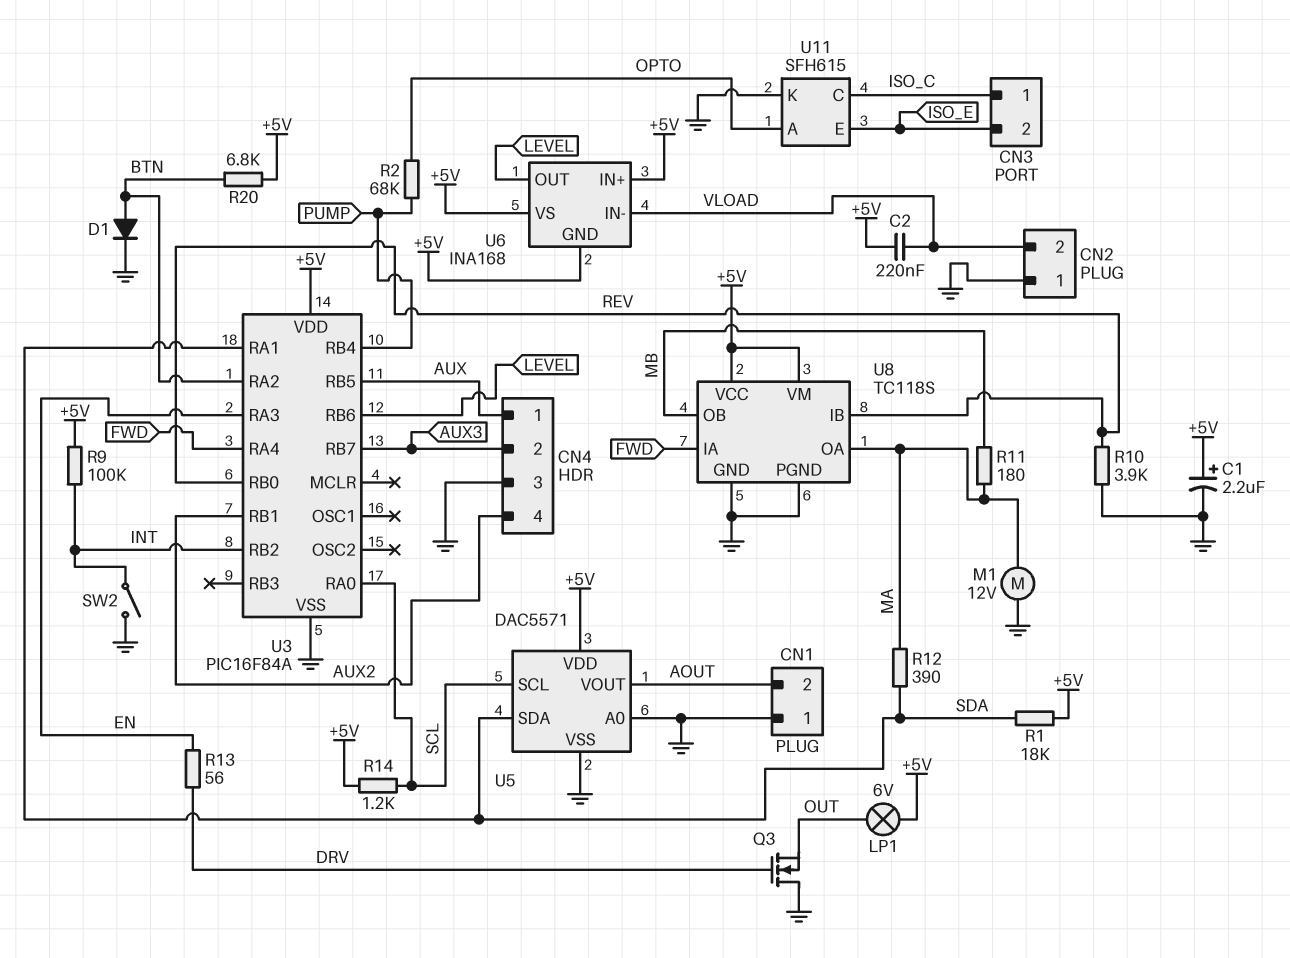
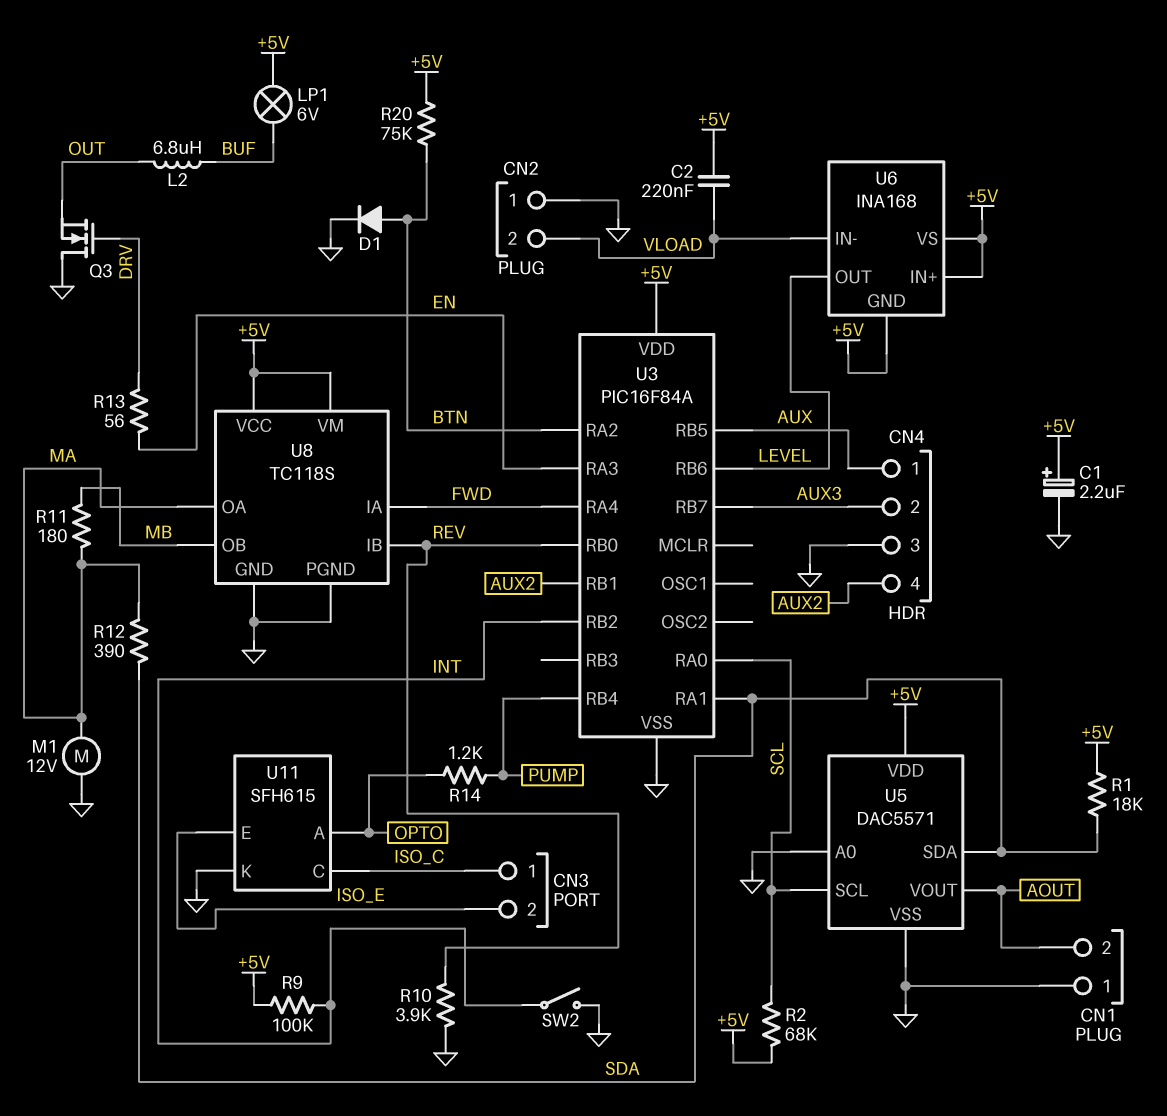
L2: none -> 6.8uH (BUF, OUT)
LP1: lamp 6V (+5V, OUT) -> lamp 6V (+5V, BUF)
R2: 68k (OPTO, PUMP) -> 68k (+5V, SCL)
R14: 1.2k (+5V, SCL) -> 1.2k (OPTO, PUMP)
R20: 6.8k (+5V, BTN) -> 75k (+5V, BTN)

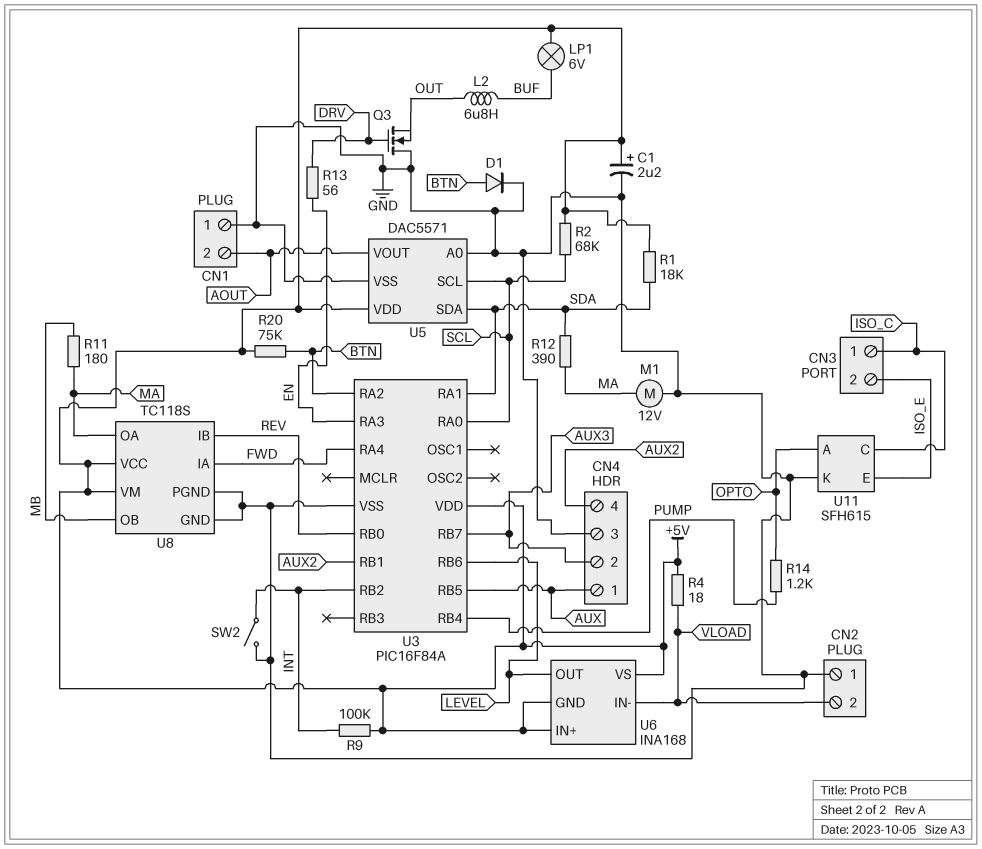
C2: 220nF (+5V, VLOAD) -> none
R4: none -> 18 (+5V, VLOAD)
R10: 3.9k (GND, REV) -> none

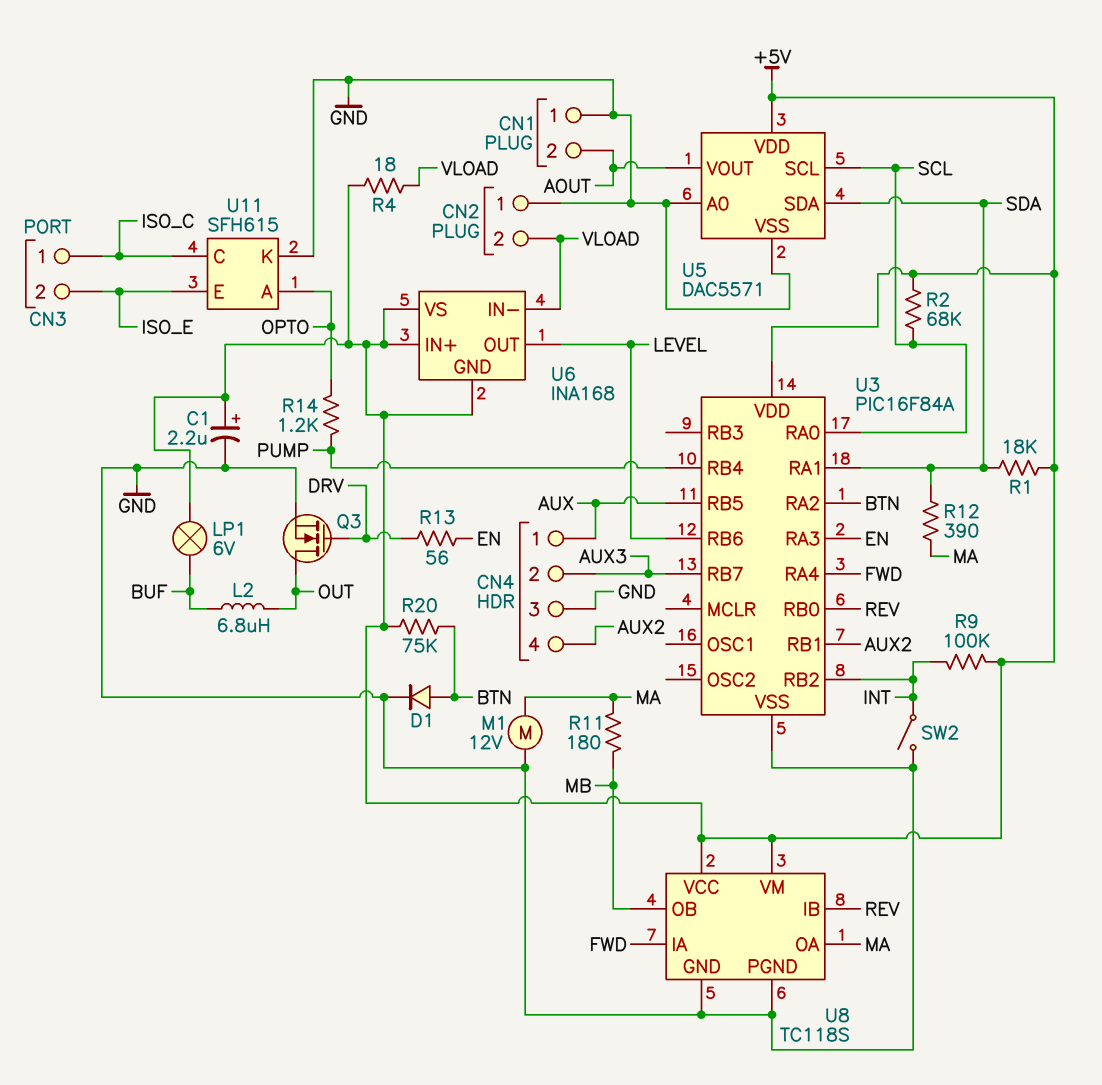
Q3: NMOS (G DRV, D GND, S OUT) -> NMOS (G DRV, D OUT, S GND)

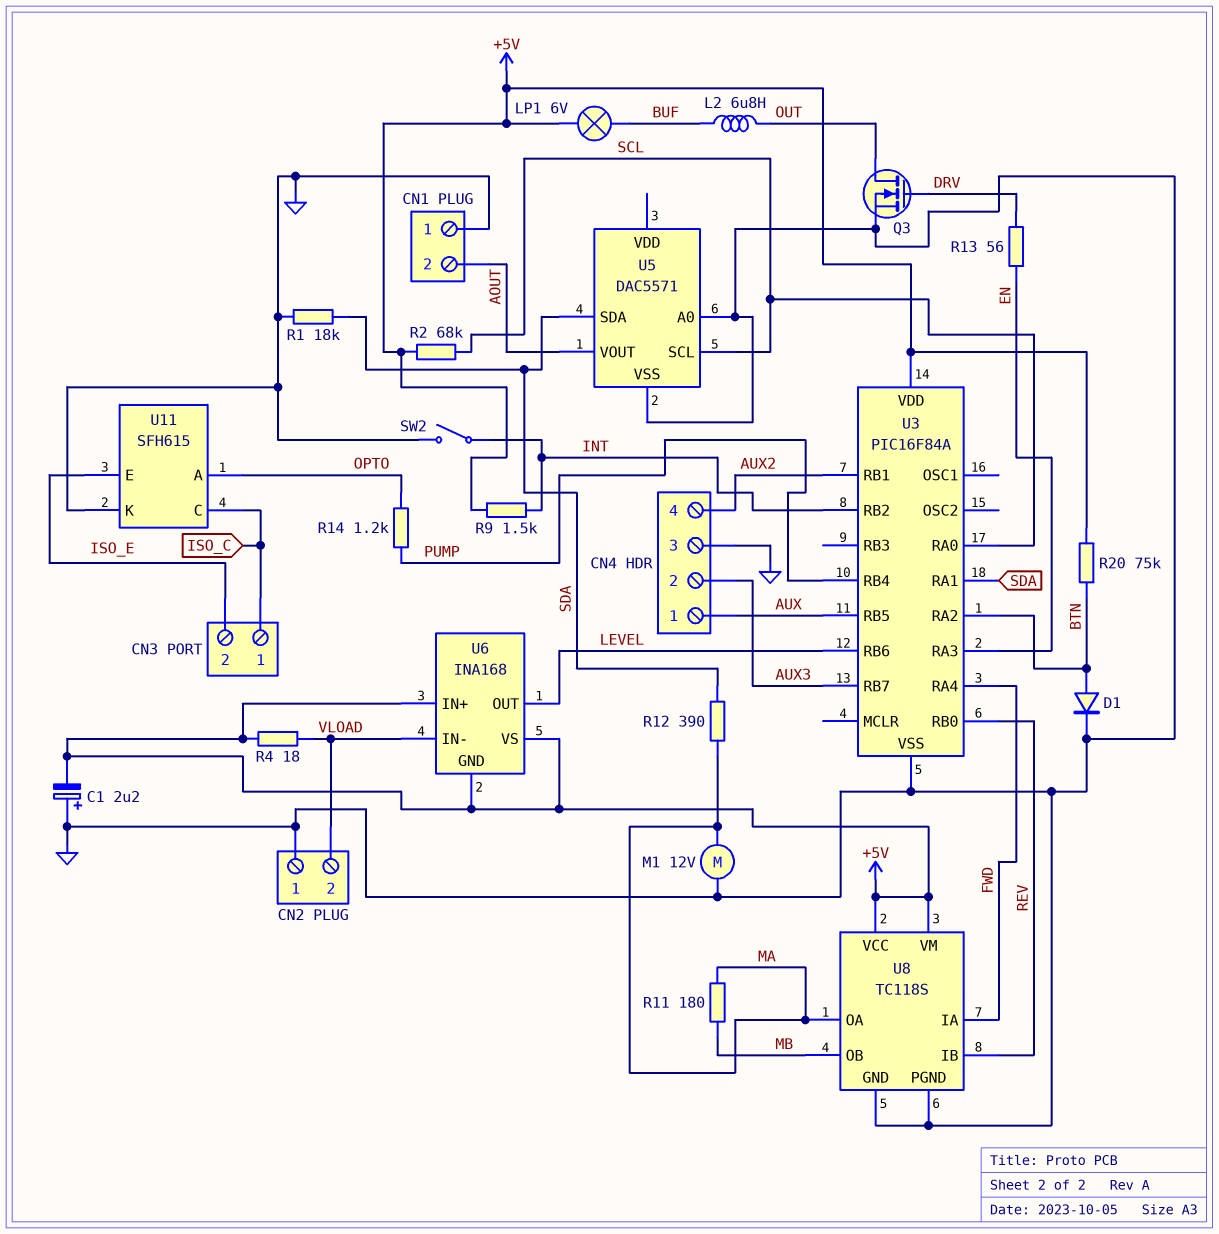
C1: 2.2uF (plus +5V, minus GND) -> 2.2uF (plus GND, minus +5V)
R1: 18k (+5V, SDA) -> 18k (GND, SDA)
R9: 100k (+5V, INT) -> 1.5k (+5V, INT)
U5 pin VDD: +5V -> none

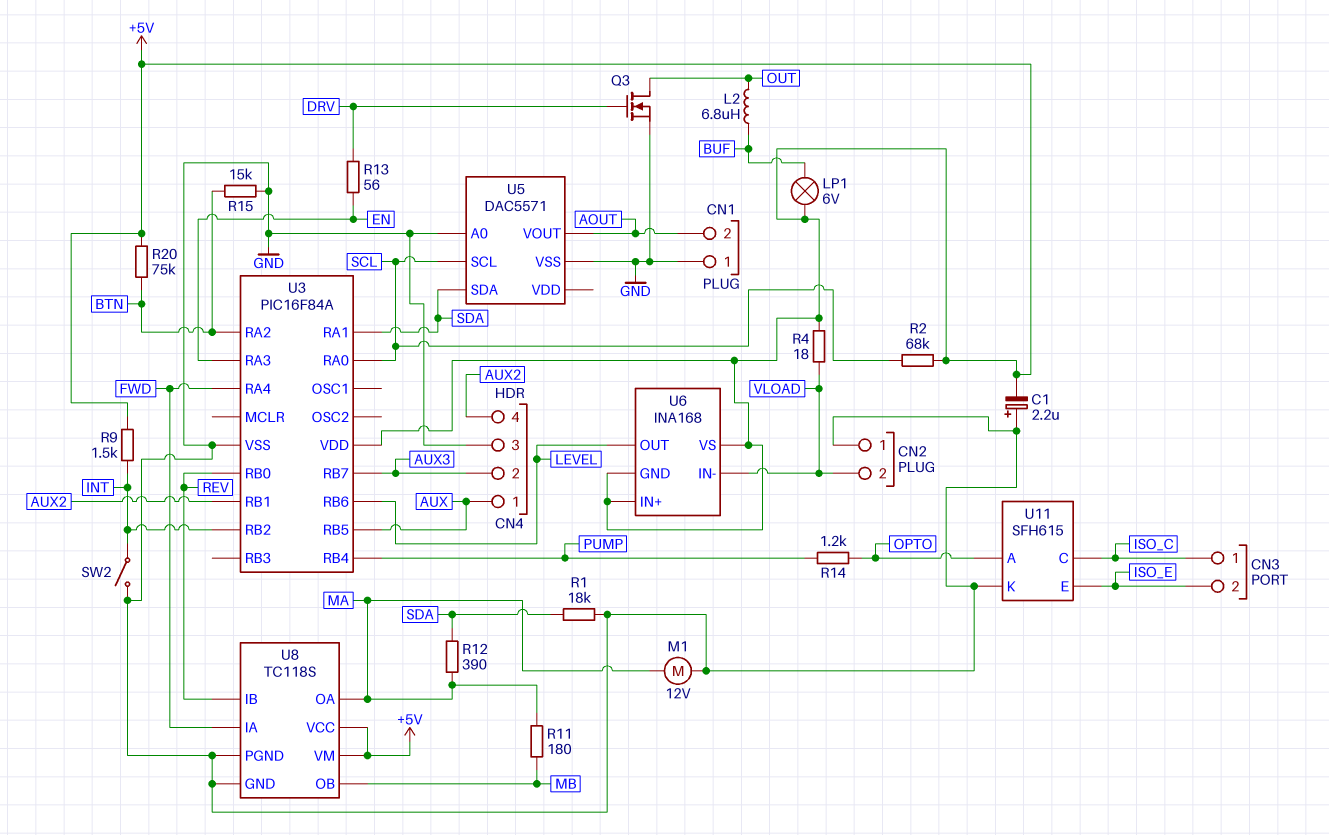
D1: diode (A BTN, K GND) -> none
R15: none -> 15k (BTN, GND)

